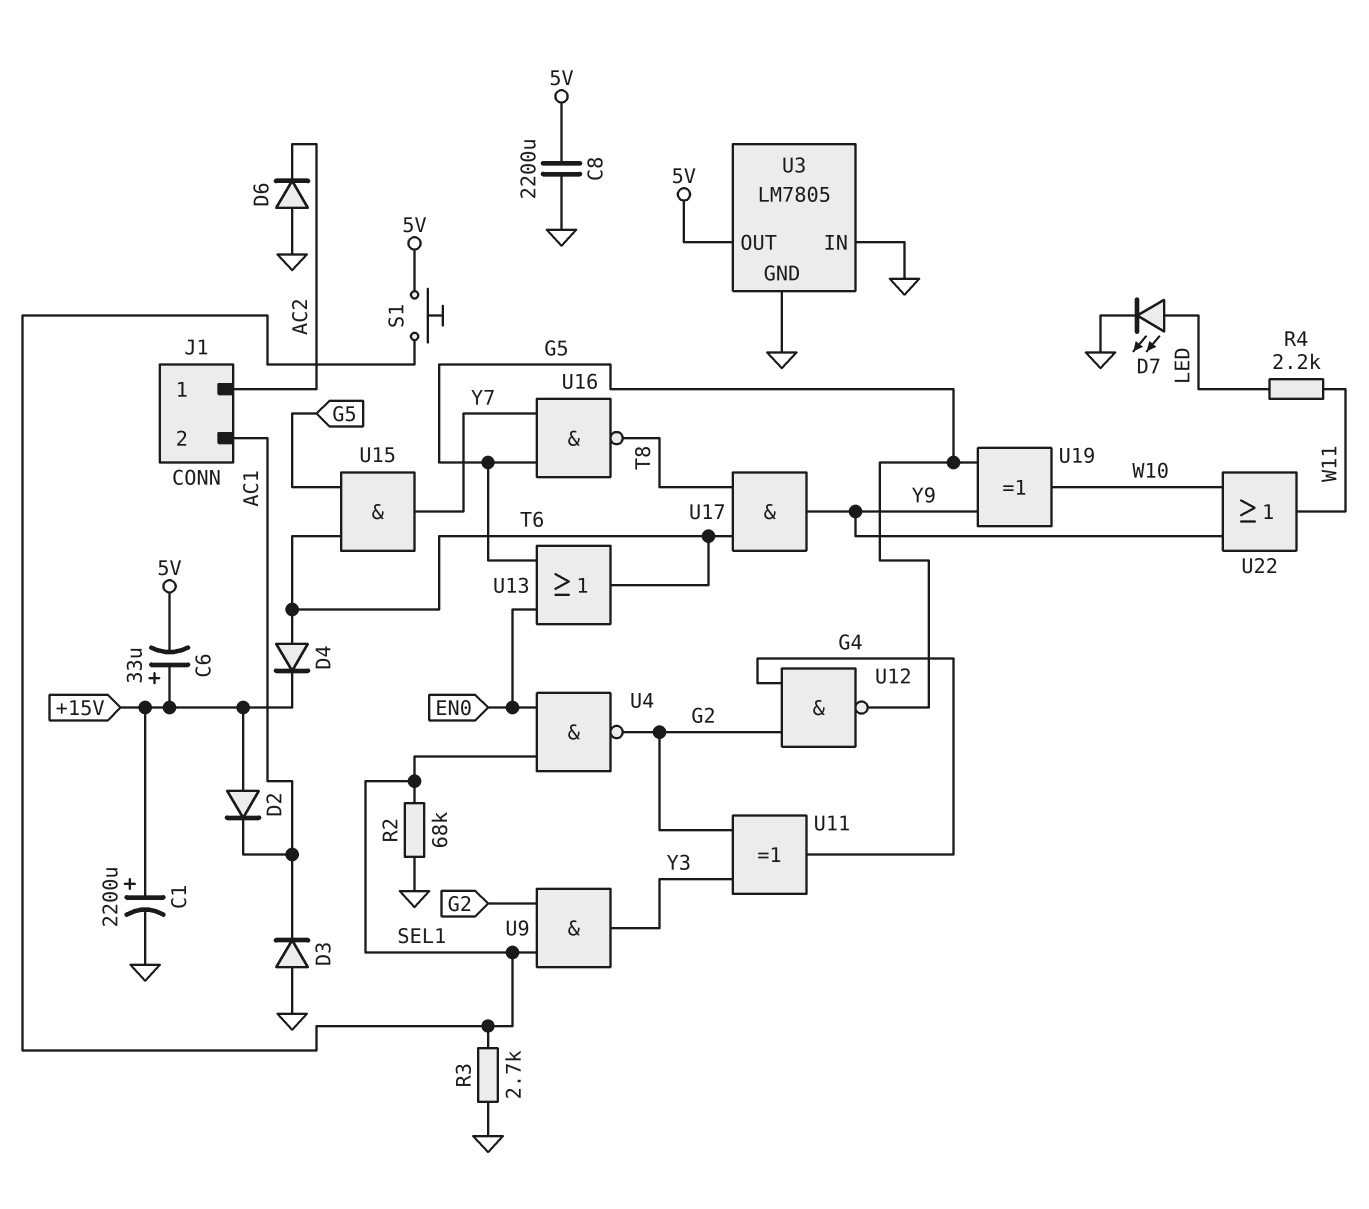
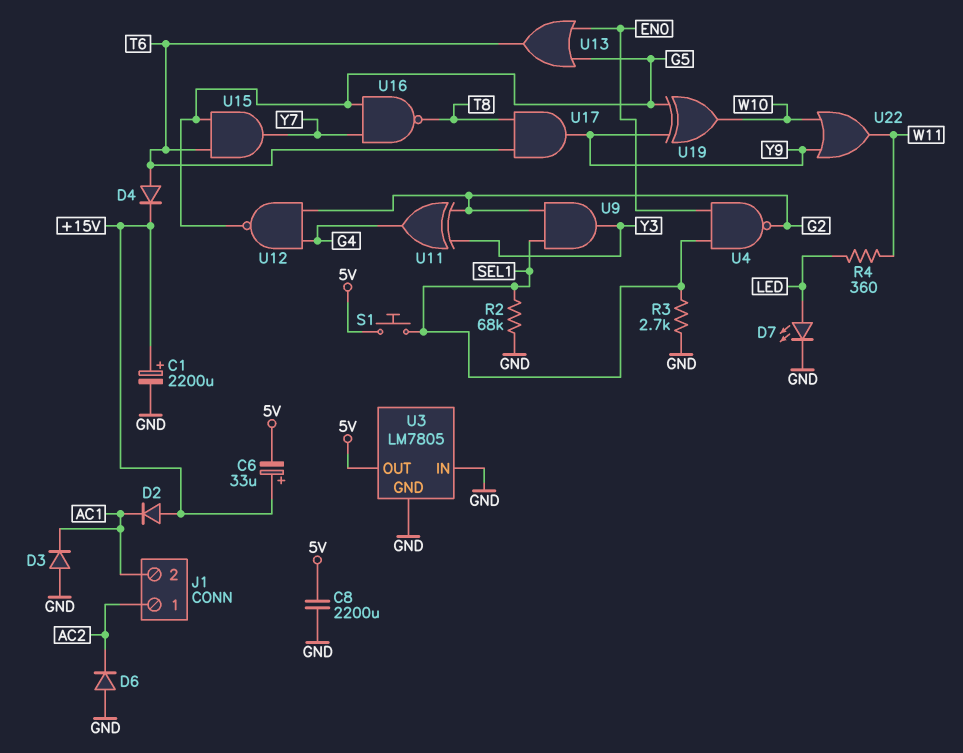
R4: 2.2k (LED, W11) -> 360 (LED, W11)

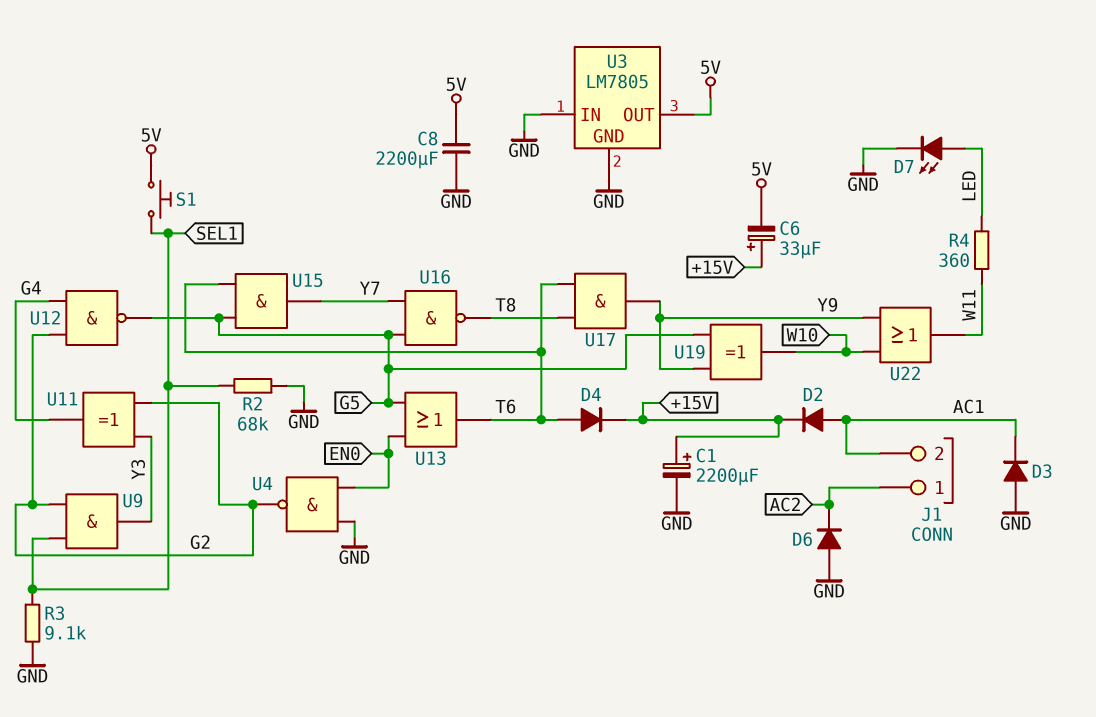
D2: diode (A +15V, K AC1) -> diode (A AC1, K +15V)
R3: 2.7k (GND, SEL1) -> 9.1k (GND, SEL1)
U4: NAND (in EN0, in SEL1, out G2) -> NAND (in EN0, in GND, out G2)

